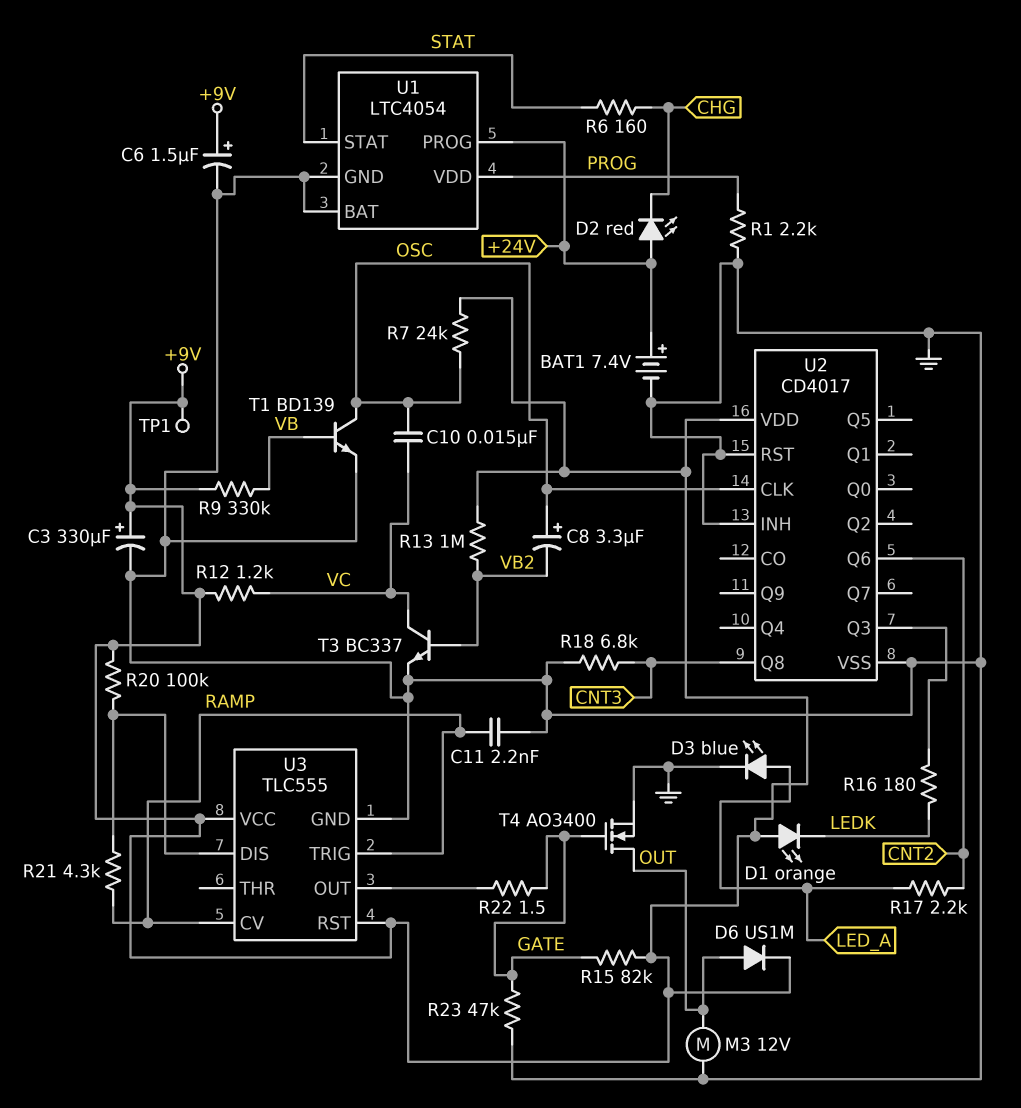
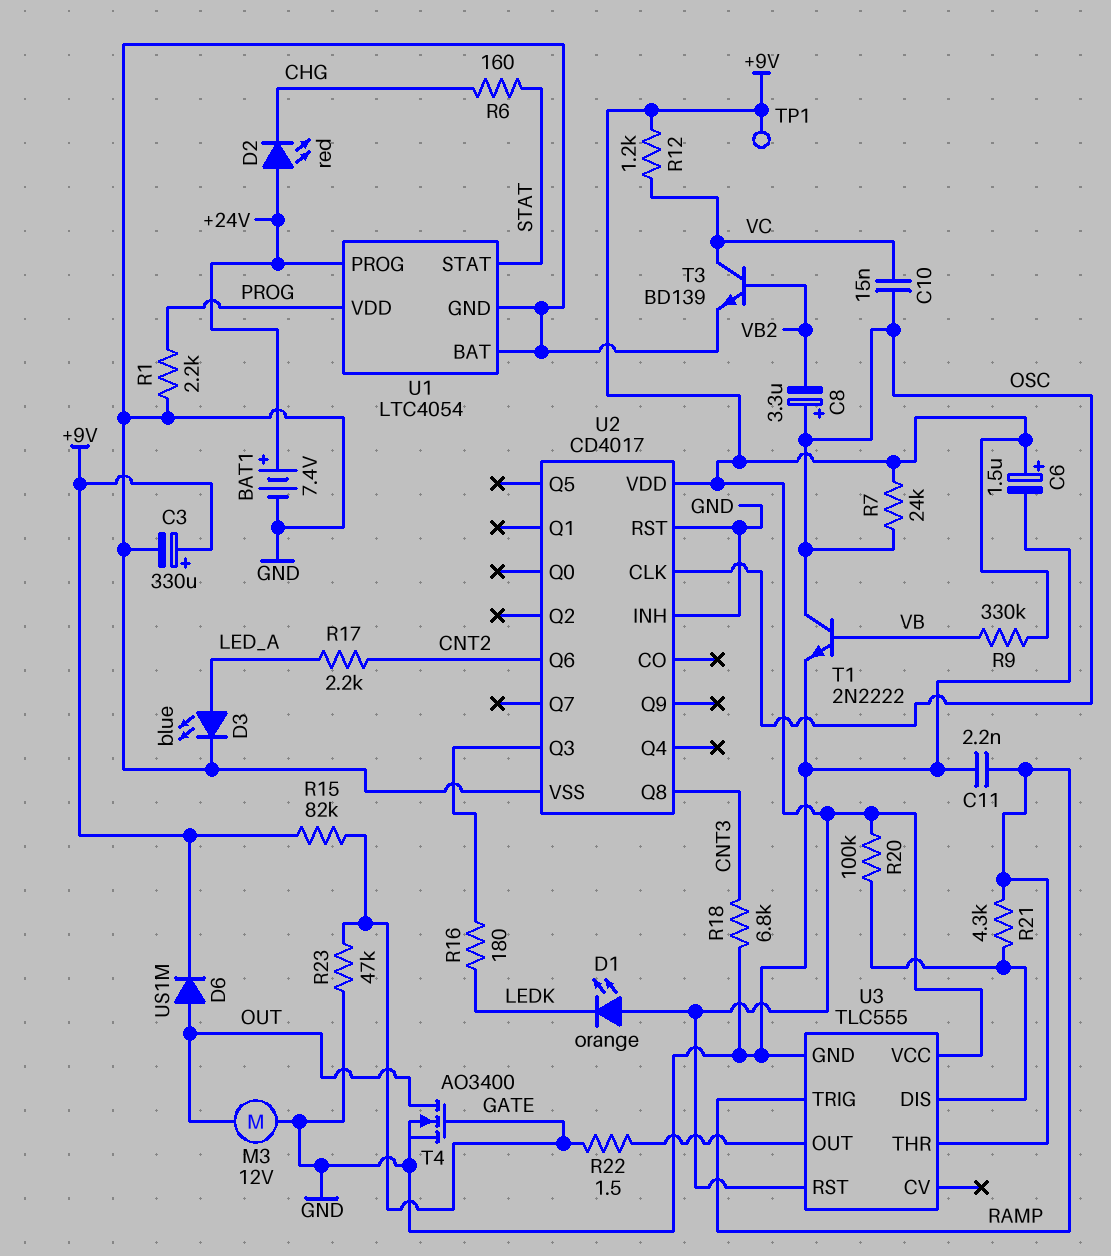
R13: 1M (+9V, VB2) -> none
T1: NPN BD139 (B VB, C OSC, E GND) -> NPN 2N2222 (B VB, C OSC, E GND)
T3: NPN BC337 (B VB2, C VC, E GND) -> NPN BD139 (B VB2, C VC, E GND)
U3 pin CV: RAMP -> none
U3 pin THR: none -> RAMP

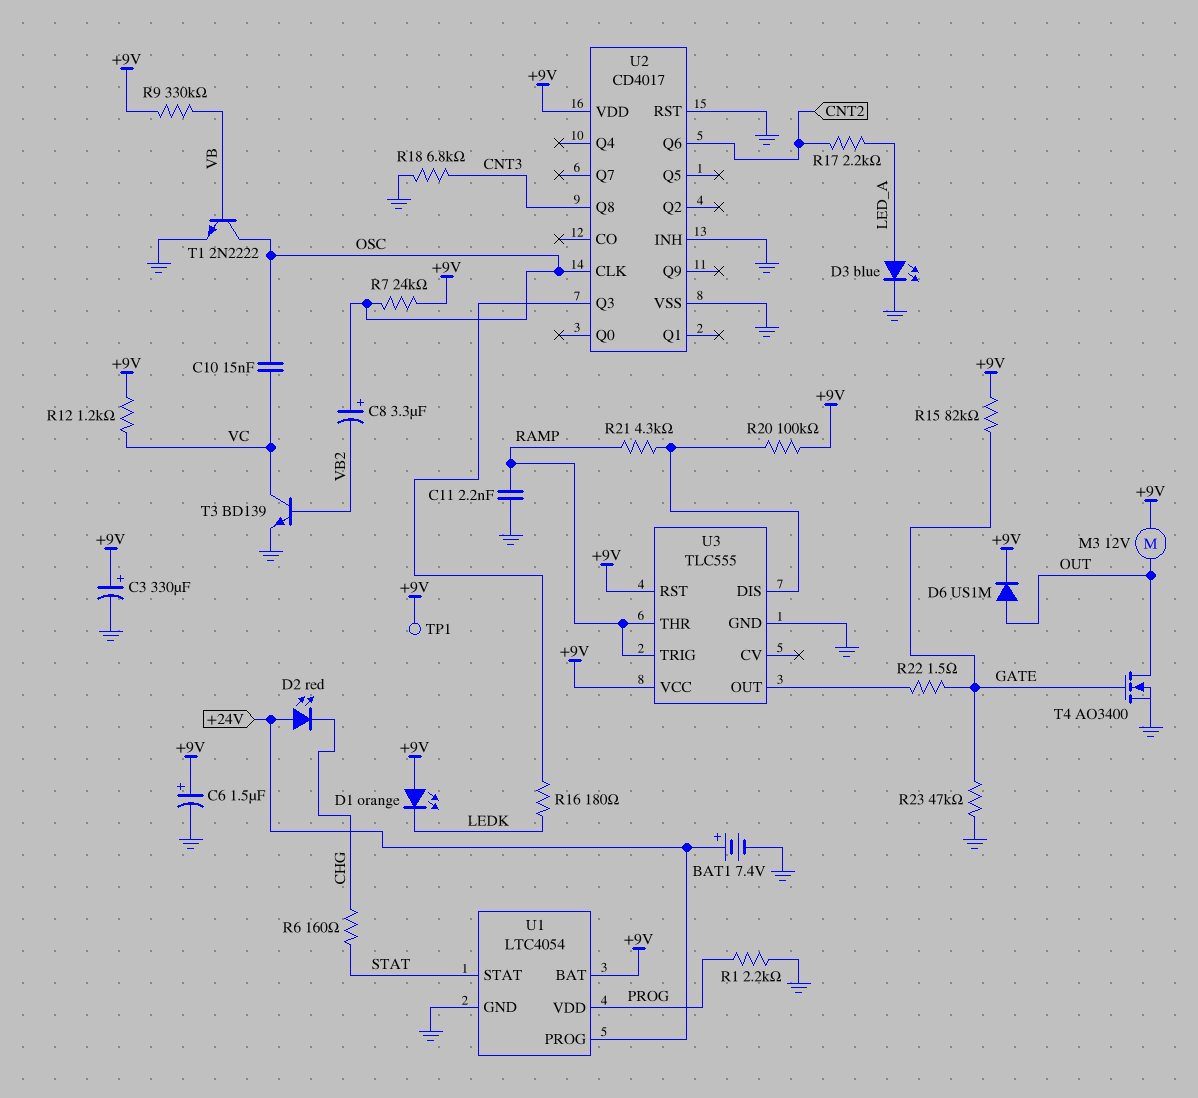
M3: motor 12V (GND, OUT) -> motor 12V (+9V, OUT)
U1 pin BAT: GND -> +9V

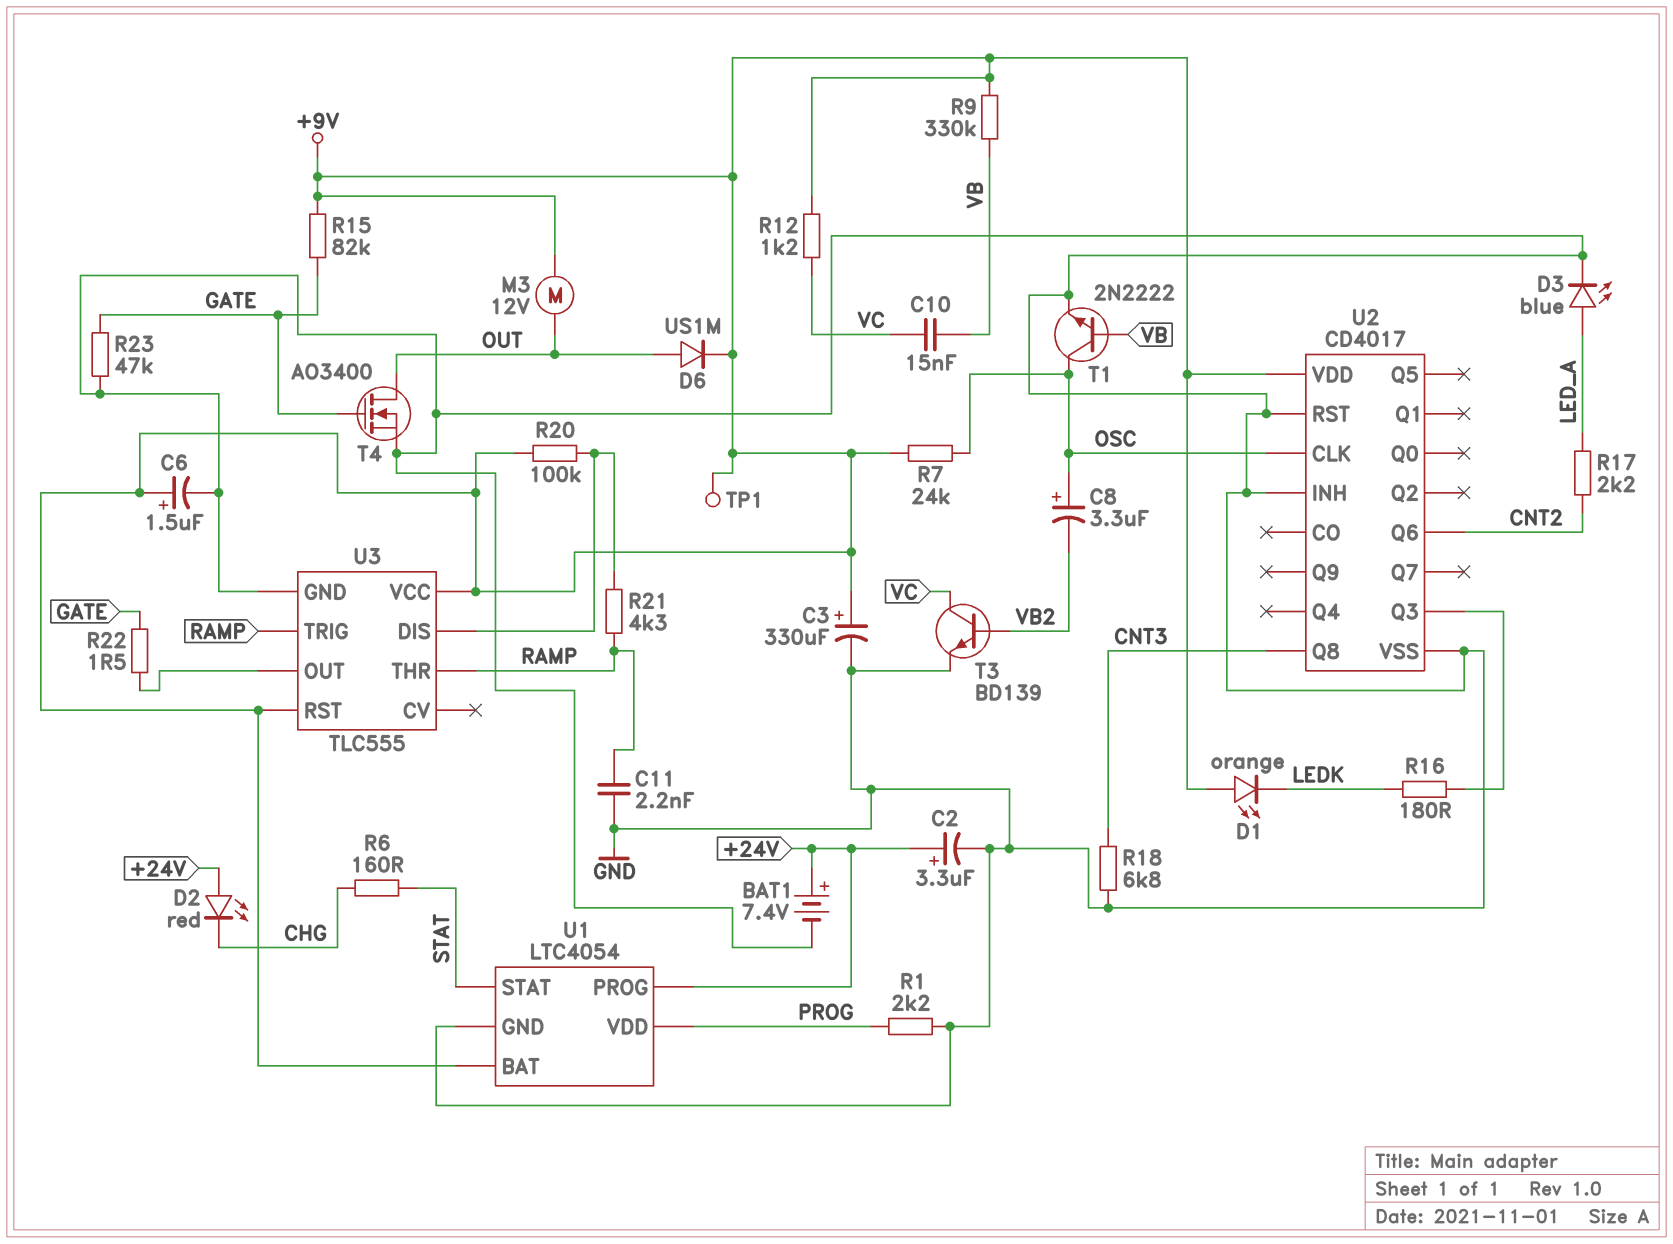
C2: none -> 3.3uF (plus +24V, minus GND)
C10: 15nF (OSC, VC) -> 15nF (VB, VC)

